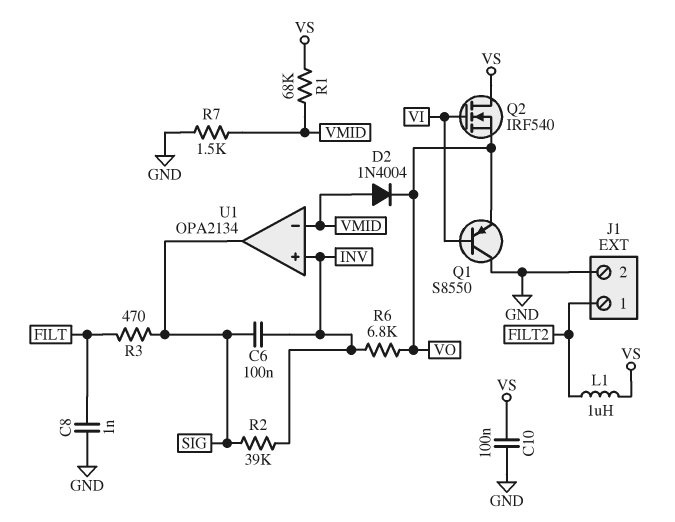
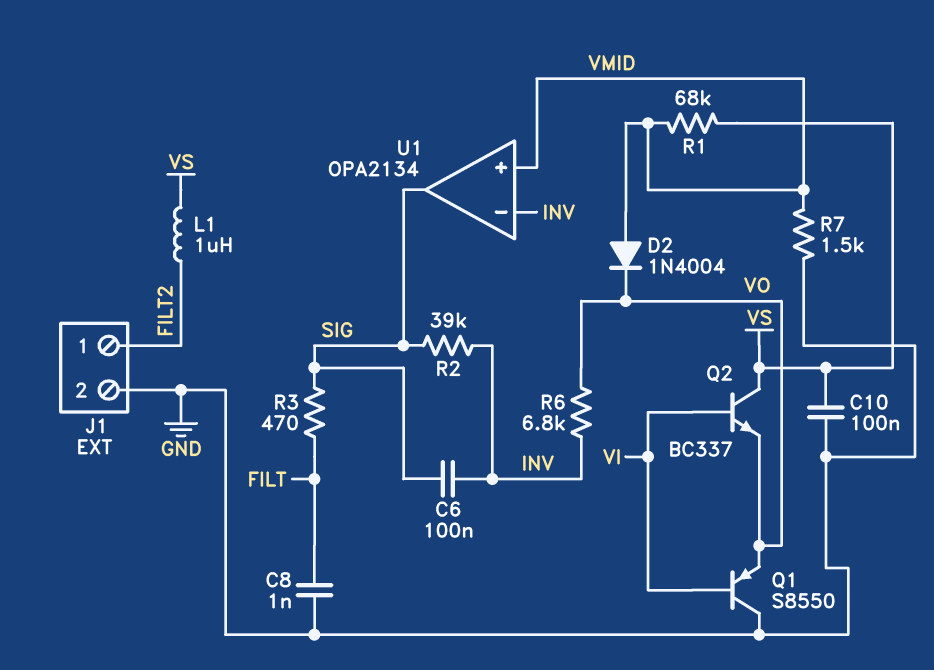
Q2: NMOS IRF540 (G VI, D VS, S VO) -> NPN BC337 (B VI, C VS, E VO)
U1 pin in+: INV -> VMID
U1 pin in-: VMID -> INV

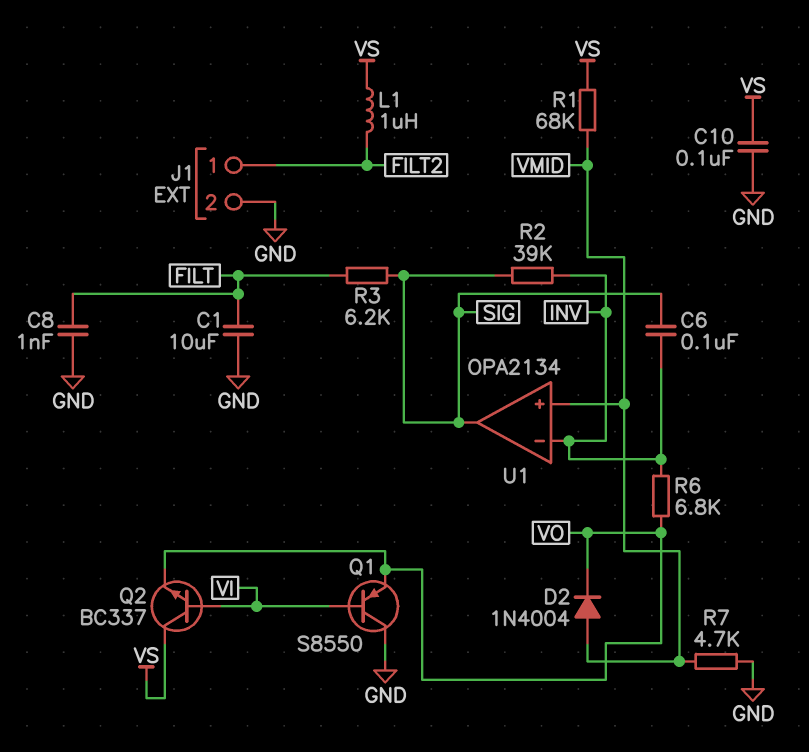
C1: none -> 10uF (FILT, GND)
R3: 470 (FILT, SIG) -> 6.2k (FILT, SIG)
R7: 1.5k (GND, VMID) -> 4.7k (GND, VMID)

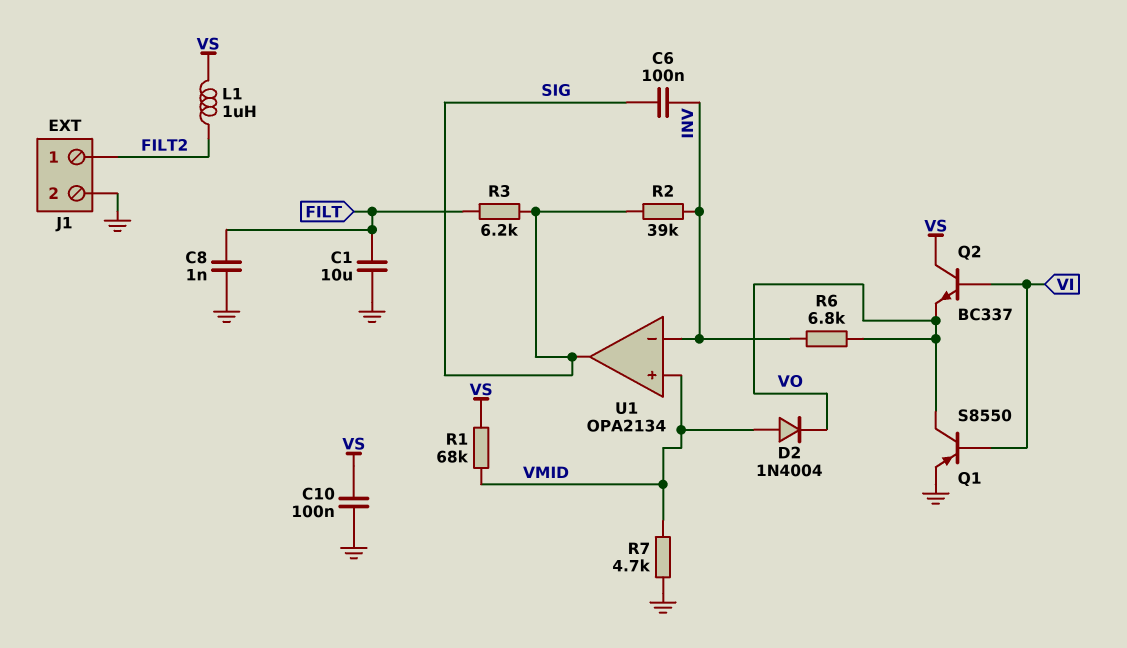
Q1: PNP S8550 (B VI, C GND, E VO) -> PNP S8550 (B VI, C VO, E GND)

